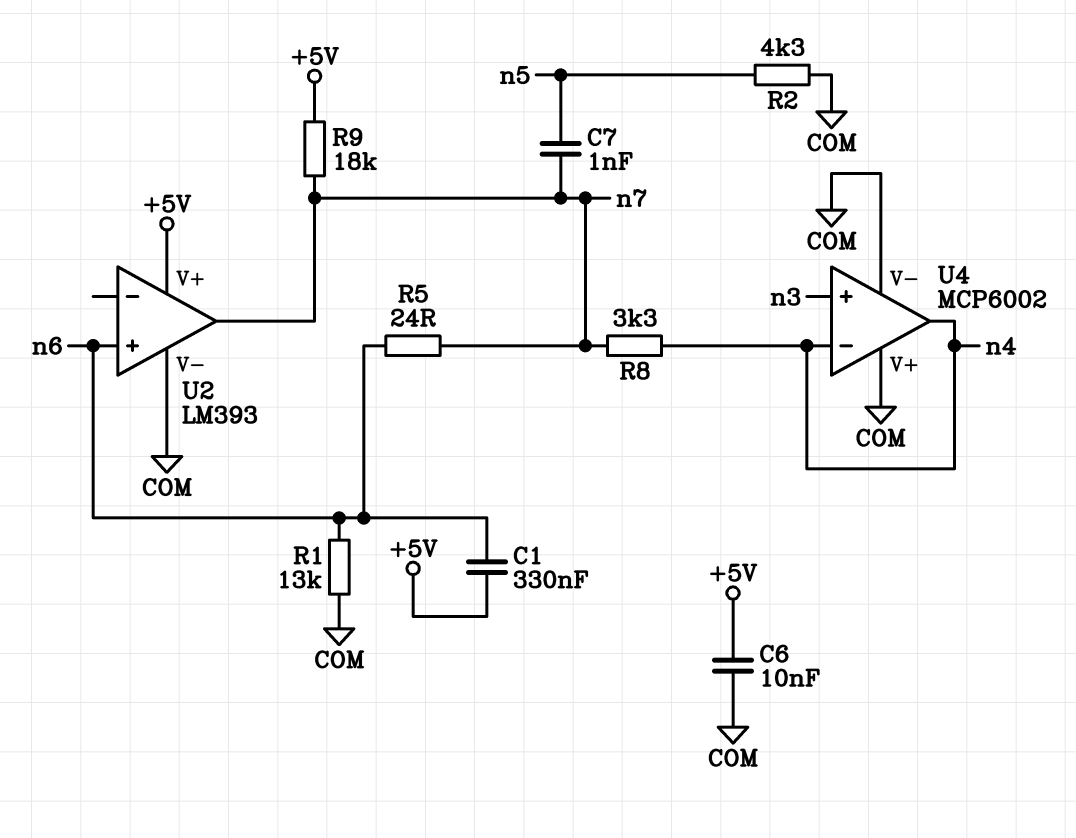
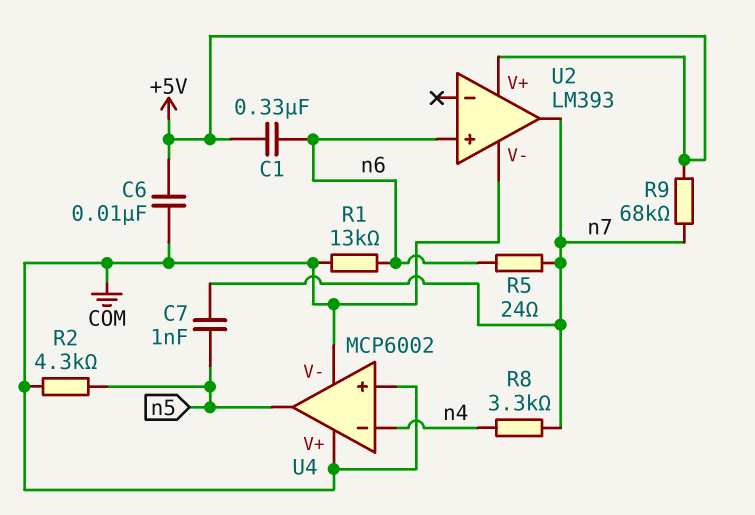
R9: 18k (+5V, n7) -> 68k (+5V, n7)
U4 pin in+: n3 -> COM
U4 pin out: n4 -> n5

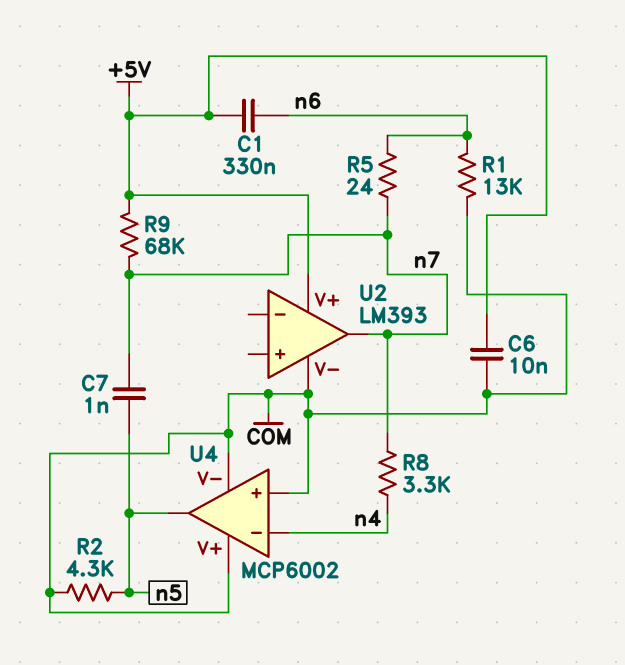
U2 pin in+: n6 -> none

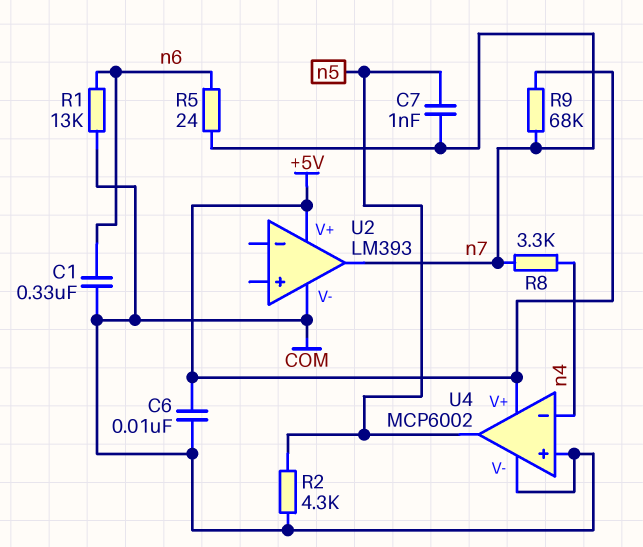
C1: 330nF (+5V, n6) -> 330nF (COM, n6)
U4 pin V+: COM -> +5V

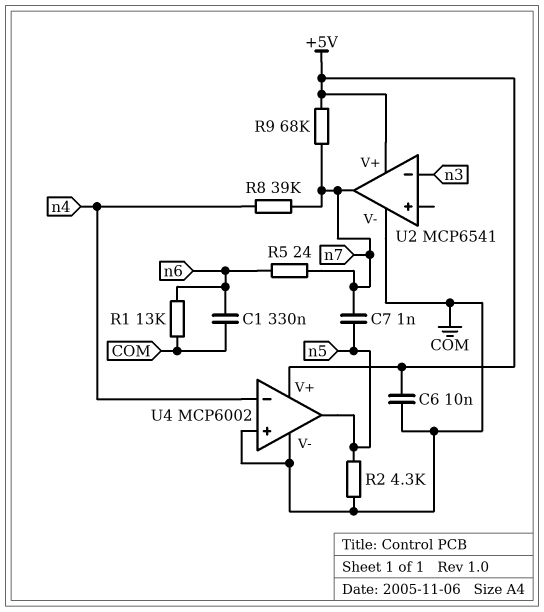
R8: 3.3k (n4, n7) -> 39k (n4, n7)
U2: LM393 -> MCP6541
U2 pin in-: none -> n3

